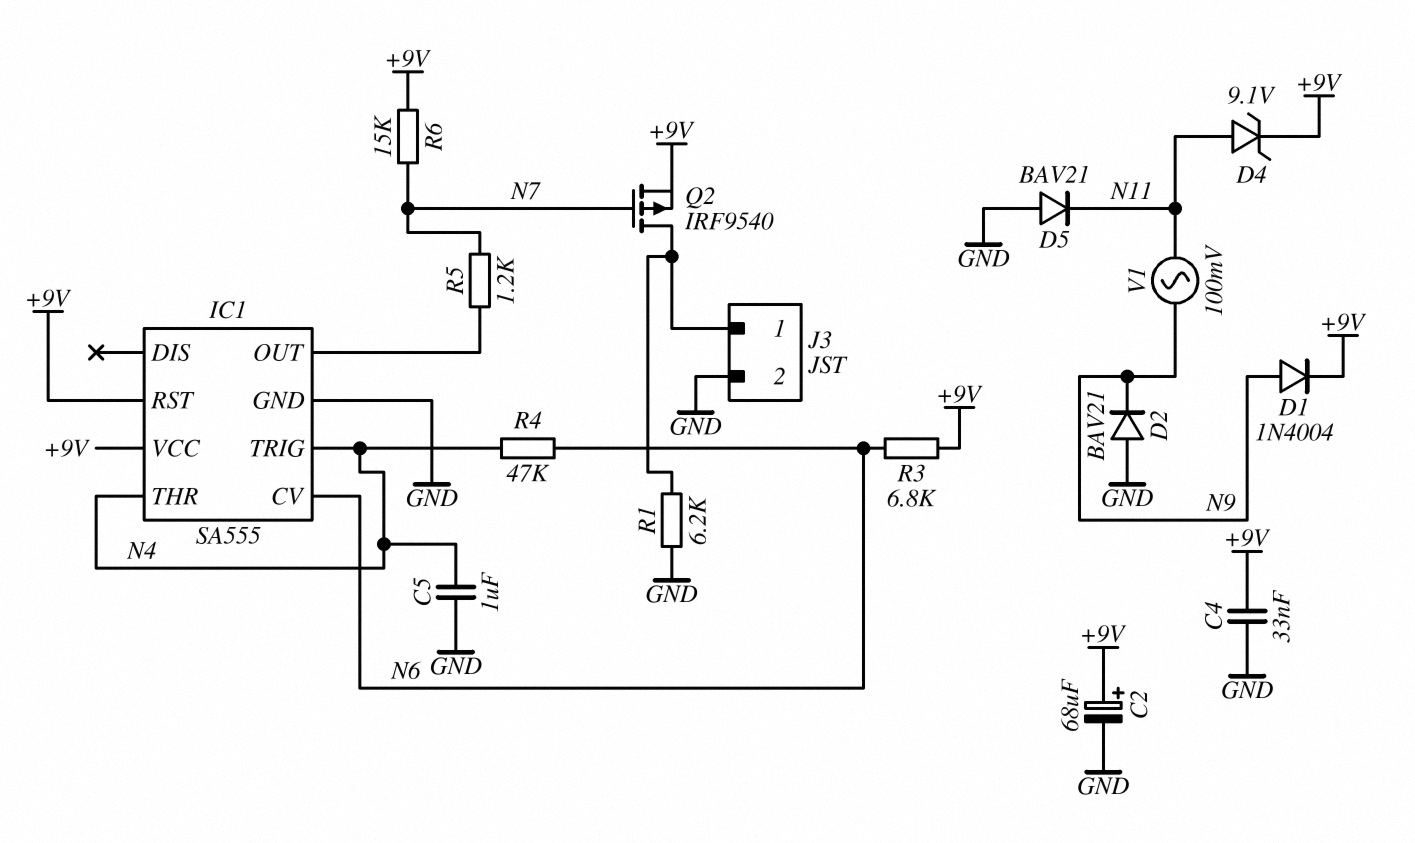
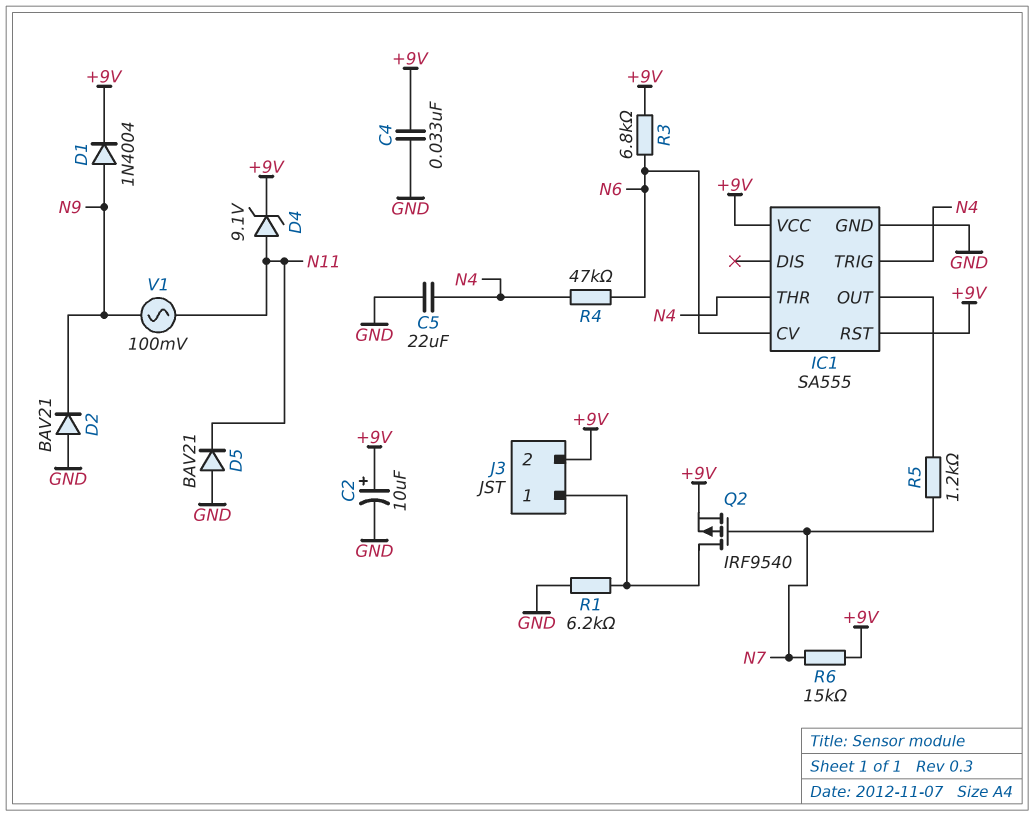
C2: 68uF (plus +9V, minus GND) -> 10uF (plus +9V, minus GND)
C5: 1uF (GND, N4) -> 22uF (GND, N4)
J3 pin 2: GND -> +9V

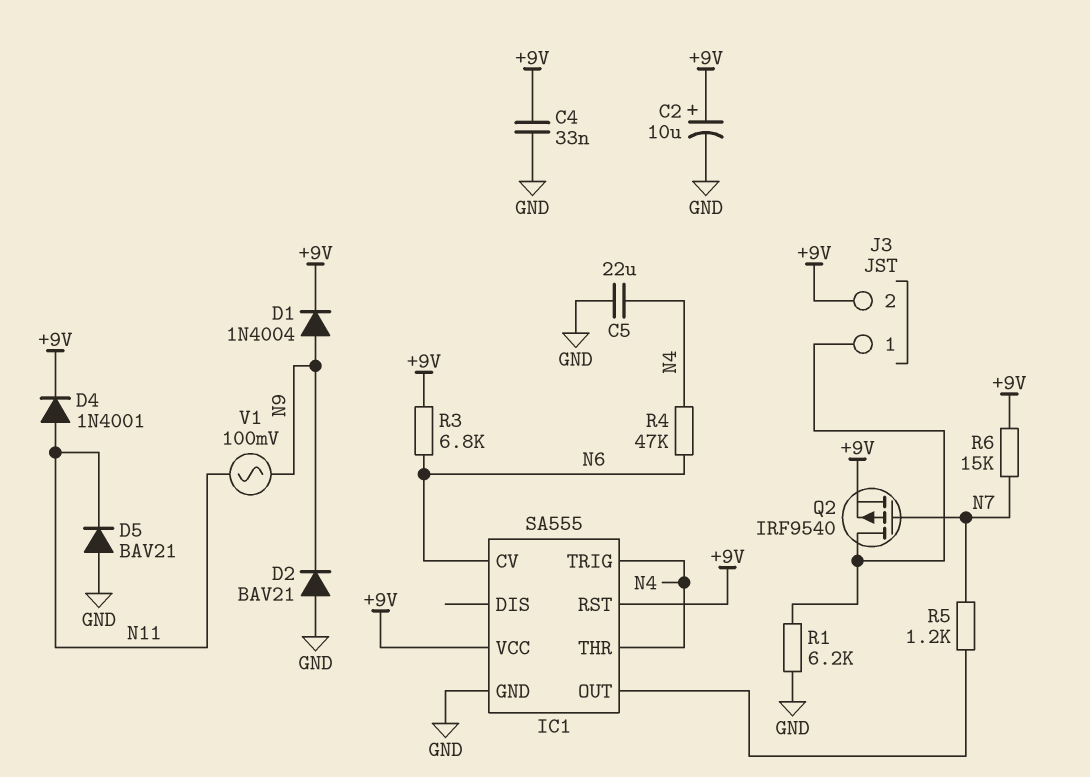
D4: zener 9.1V (A N11, K +9V) -> diode 1N4001 (A N11, K +9V)

